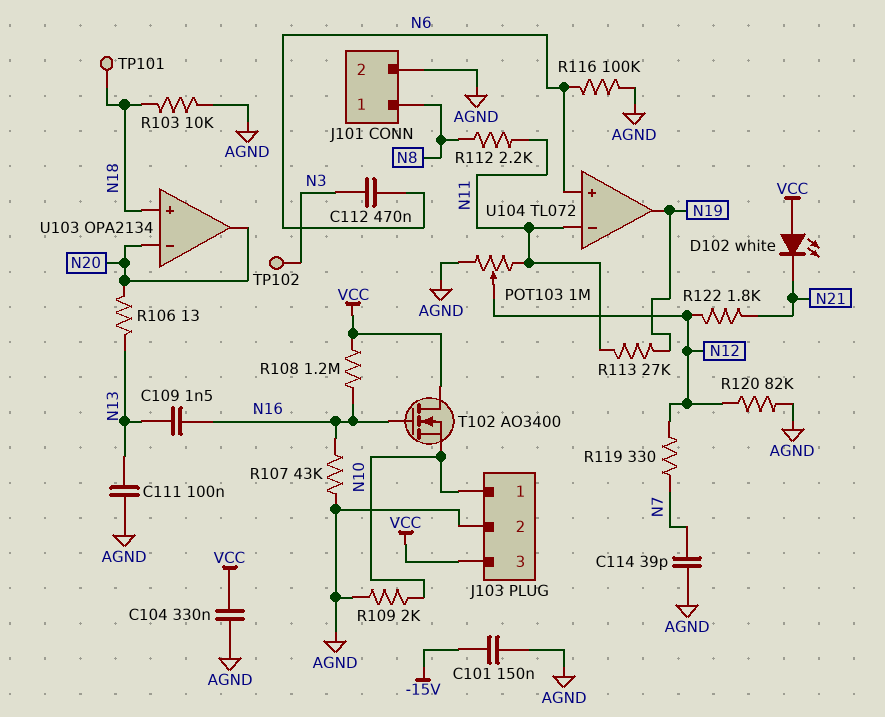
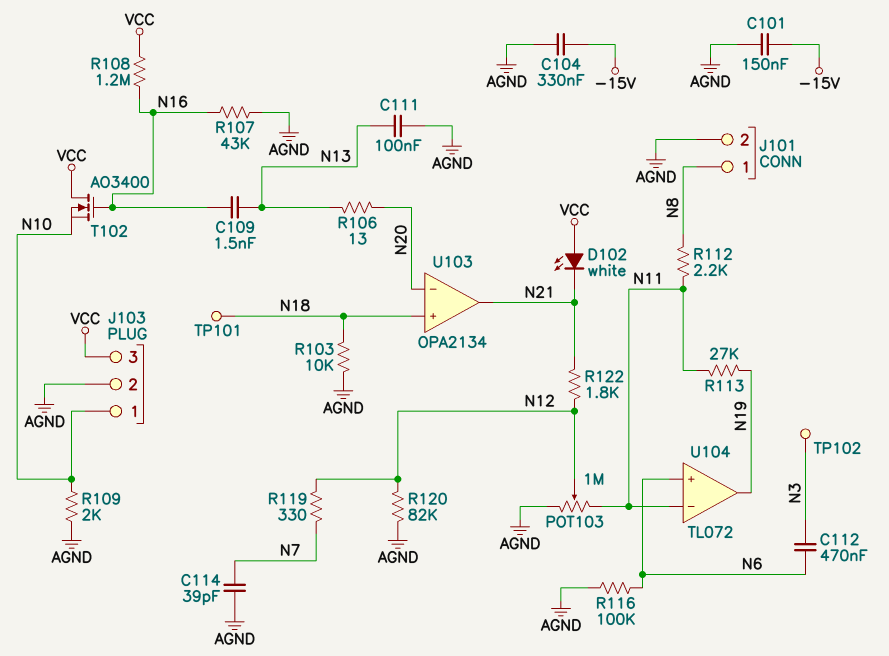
C104: 330nF (AGND, VCC) -> 330nF (-15V, AGND)
U103 pin out: N20 -> N21

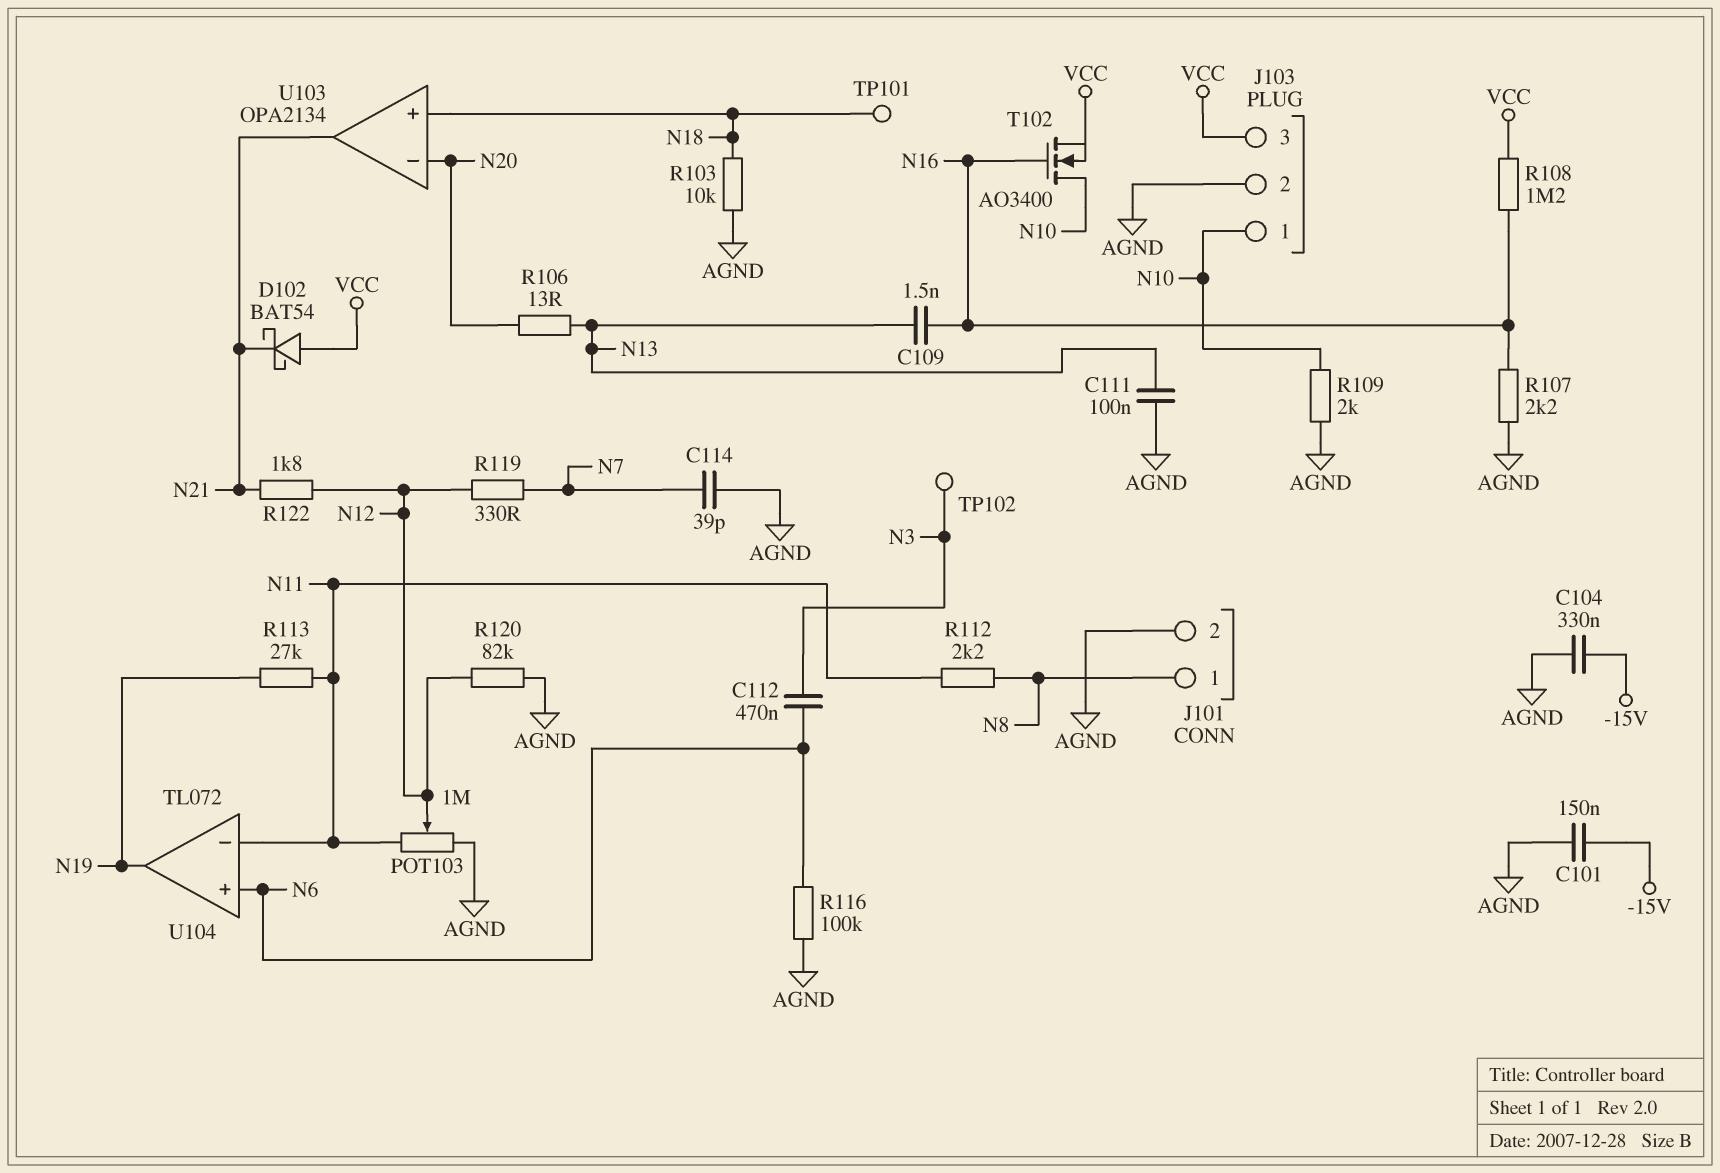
D102: LED white (A VCC, K N21) -> schottky BAT54 (A VCC, K N21)
R107: 43k (AGND, N16) -> 2.2k (AGND, N16)
T102: NMOS AO3400 (G N16, D VCC, S N10) -> NMOS AO3400 (G N16, D N10, S VCC)

